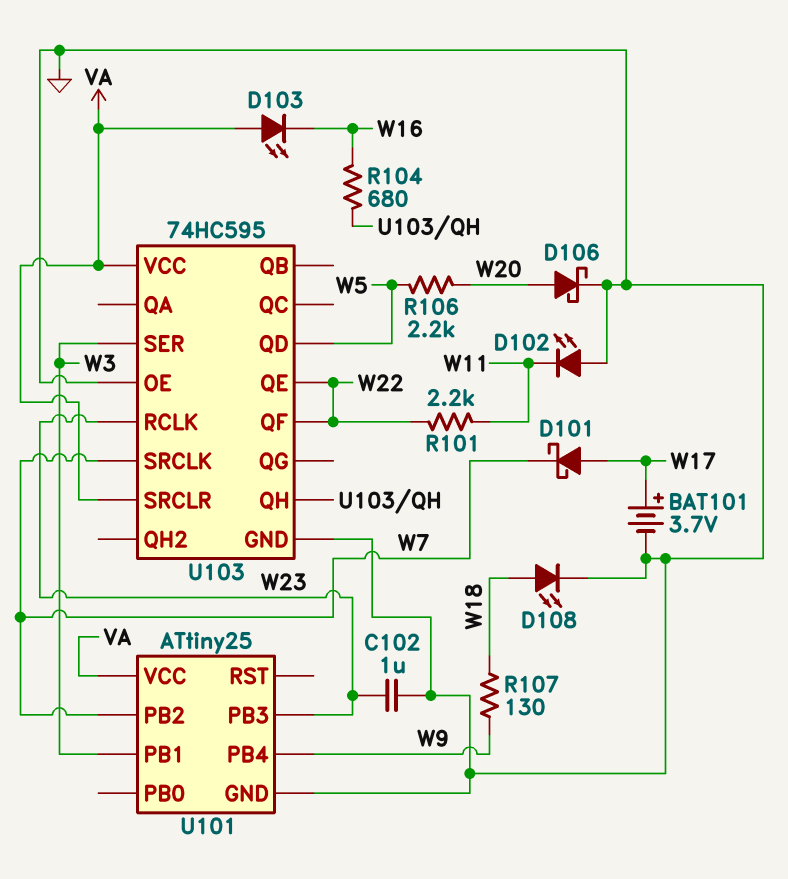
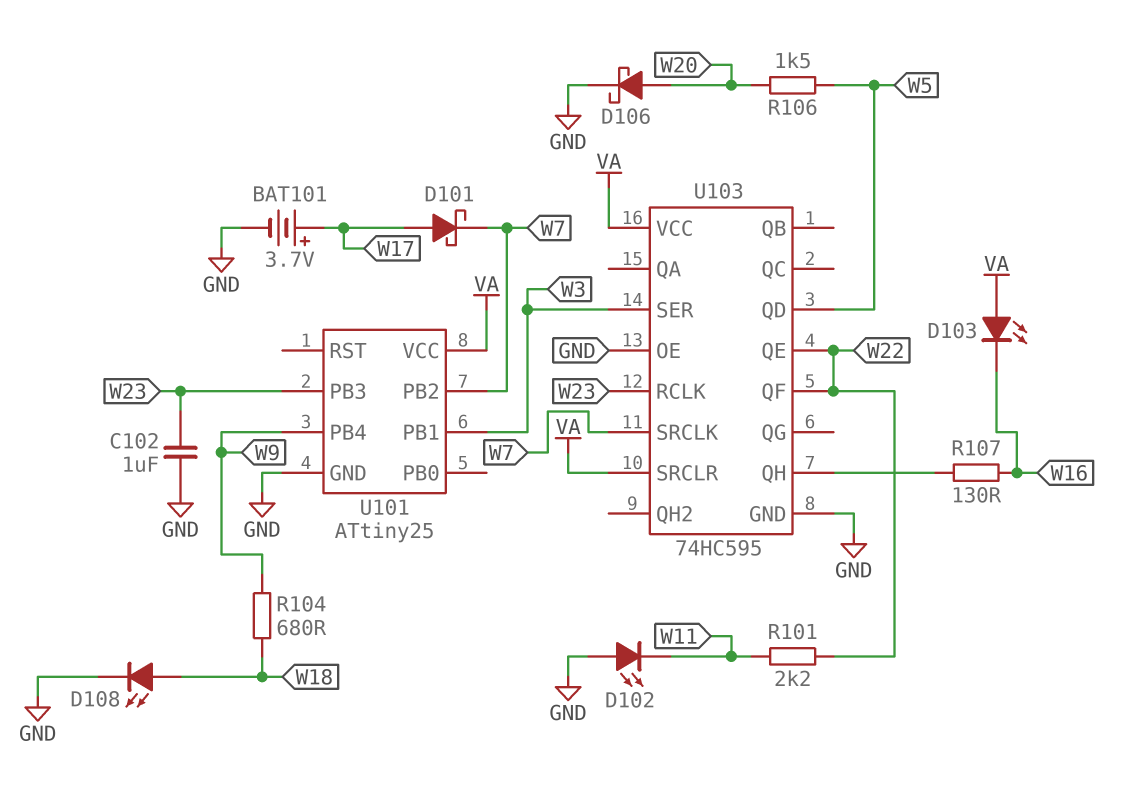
R104: 680 (U103/QH, W16) -> 680 (W9, W18)
R106: 2.2k (W5, W20) -> 1.5k (W5, W20)
R107: 130 (W9, W18) -> 130 (U103/QH, W16)

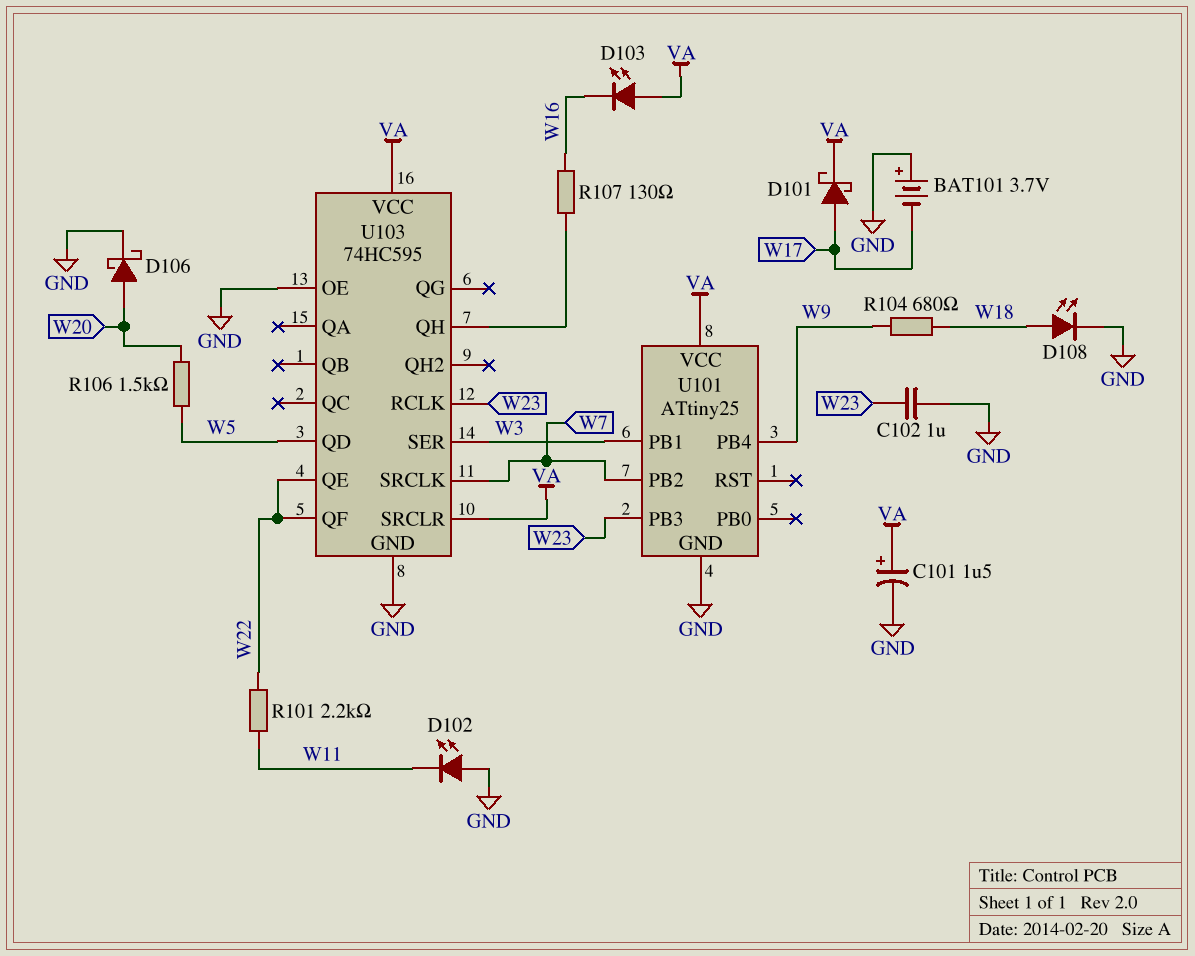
BAT101: 3.7V (plus W17, minus GND) -> 3.7V (plus GND, minus W17)
C101: none -> 1.5uF (plus VA, minus GND)
D101: schottky (A W17, K W7) -> schottky (A W17, K VA)

